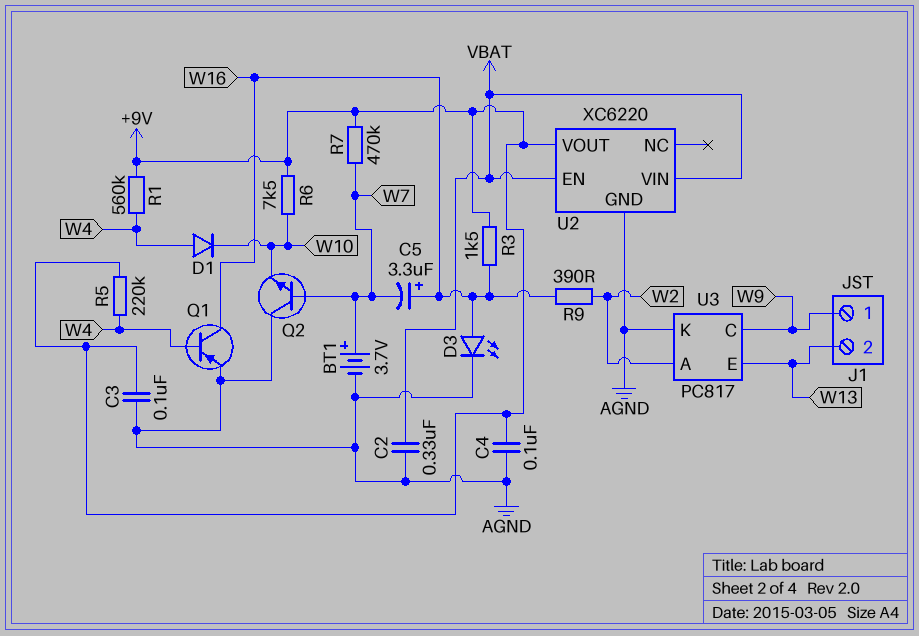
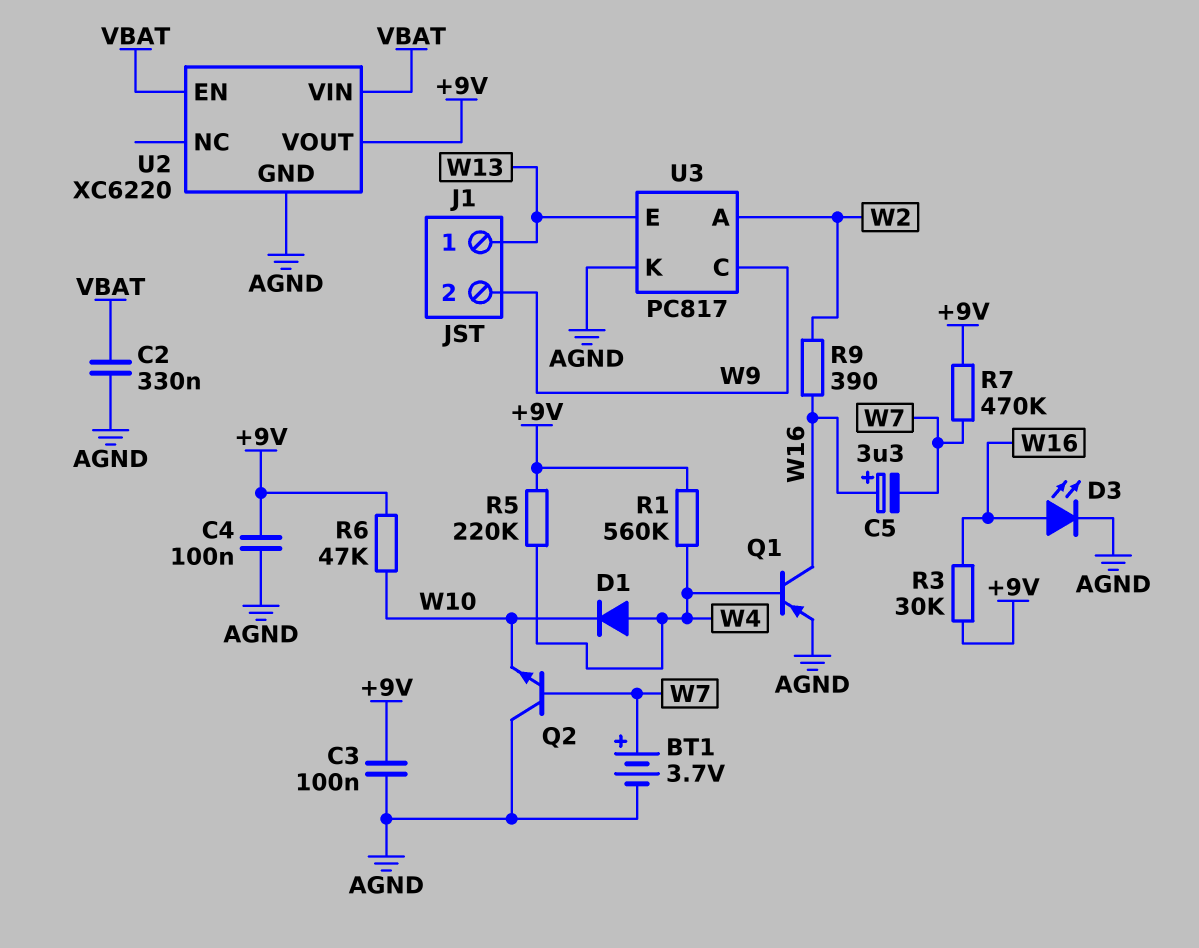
J1 pin 1: W9 -> W13
J1 pin 2: W13 -> W9
R3: 1.5k (+9V, W16) -> 30k (+9V, W16)
R6: 7.5k (+9V, W10) -> 47k (+9V, W10)

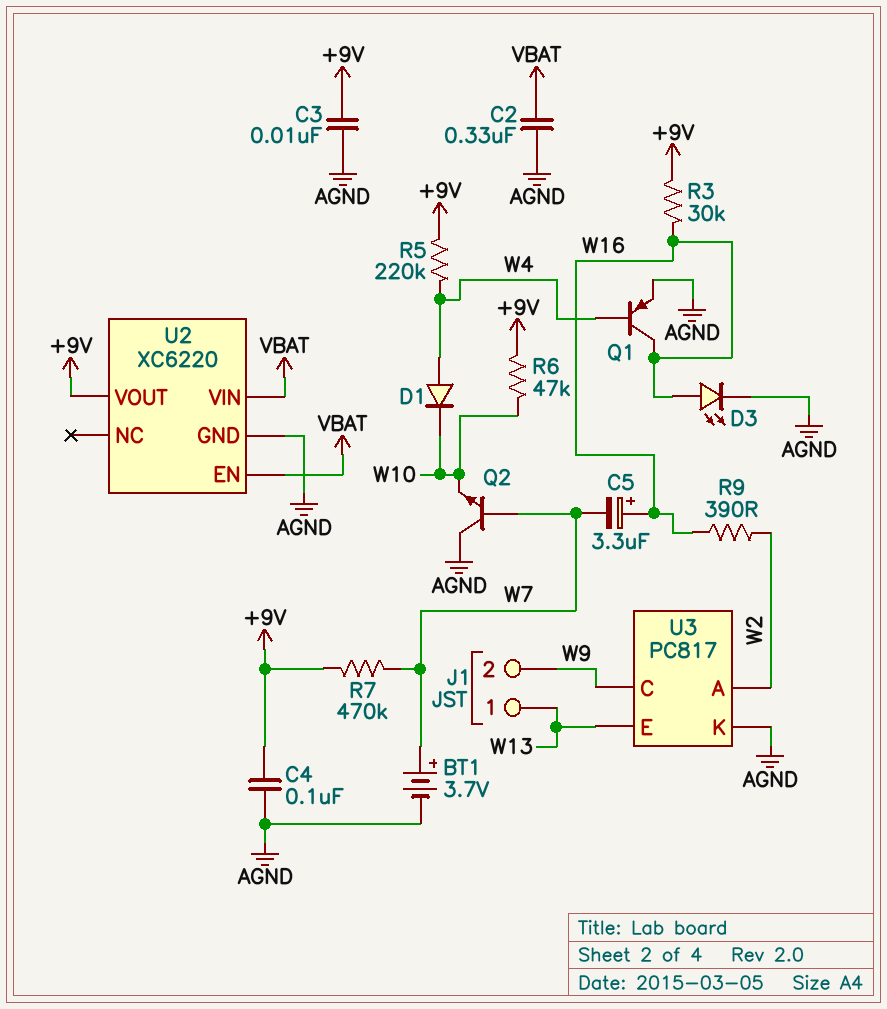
C3: 100nF (+9V, AGND) -> 10nF (+9V, AGND)
R1: 560k (+9V, W4) -> none

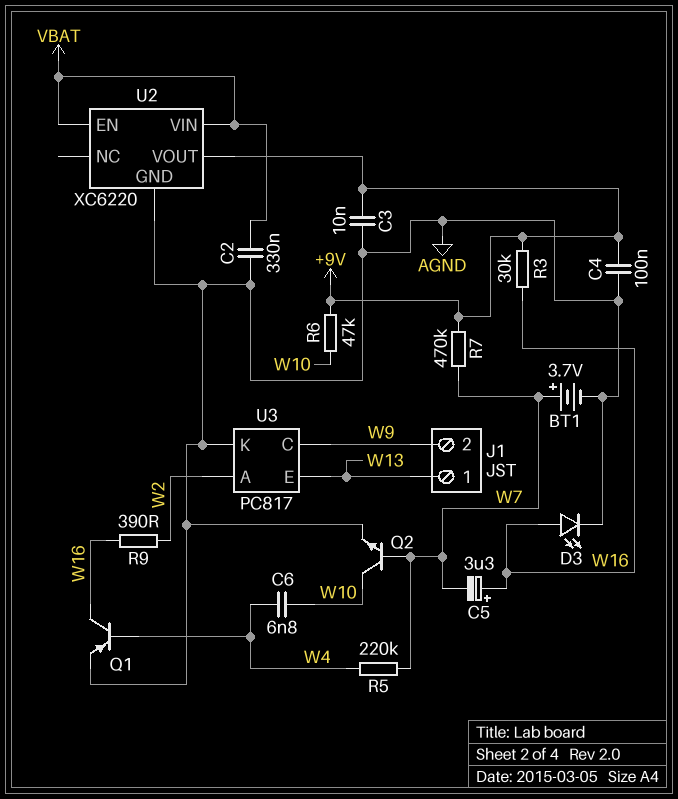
C6: none -> 6.8nF (W4, W10)
D1: diode (A W4, K W10) -> none
Q2: NPN (B W7, C AGND, E W10) -> NPN (B W7, C W10, E AGND)
R5: 220k (+9V, W4) -> 220k (W4, W7)

